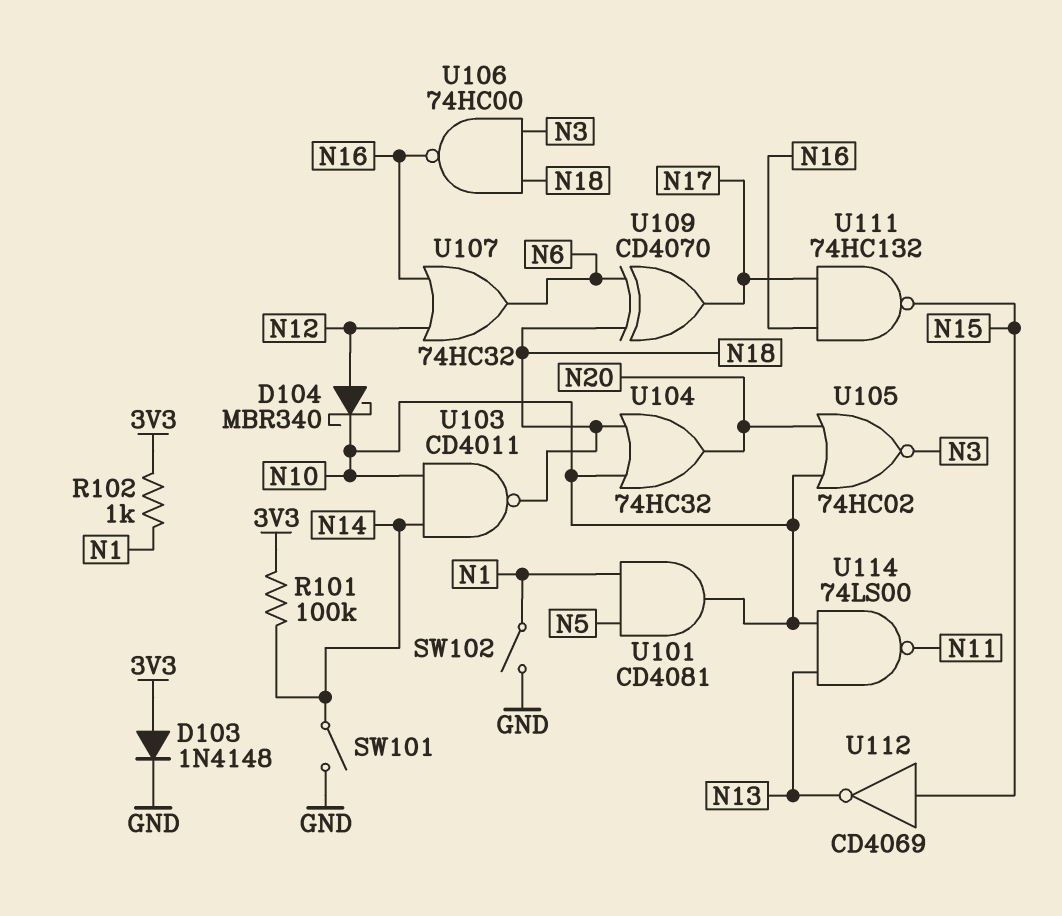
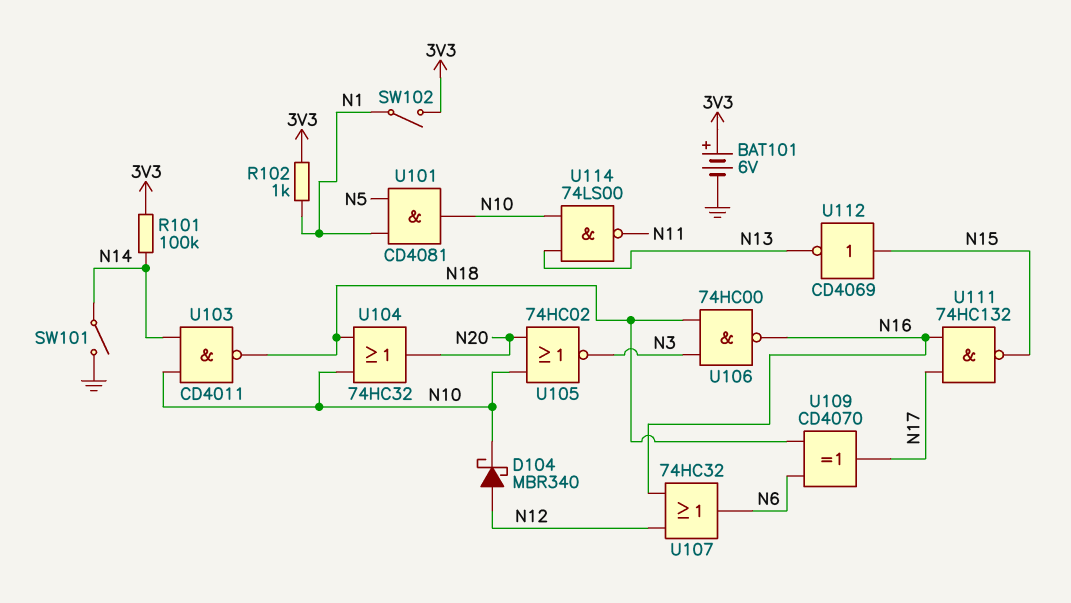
BAT101: none -> 6V (plus 3V3, minus GND)
D103: diode 1N4148 (A 3V3, K GND) -> none
SW102: switch (GND, N1) -> switch (3V3, N1)

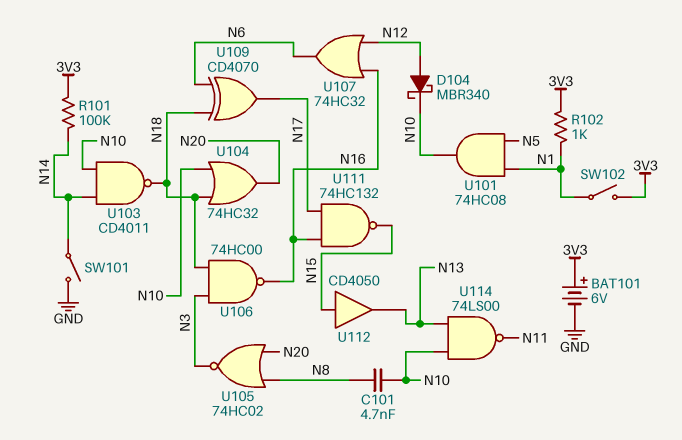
C101: none -> 4.7nF (N8, N10)
U101: AND CD4081 (in N1, in N5, out N10) -> AND 74HC08 (in N1, in N5, out N10)
U105: NOR 74HC02 (in N10, in N20, out N3) -> NOR 74HC02 (in N8, in N20, out N3)
U112: NOT CD4069 (in N15, out N13) -> buffer CD4050 (in N15, out N13)

